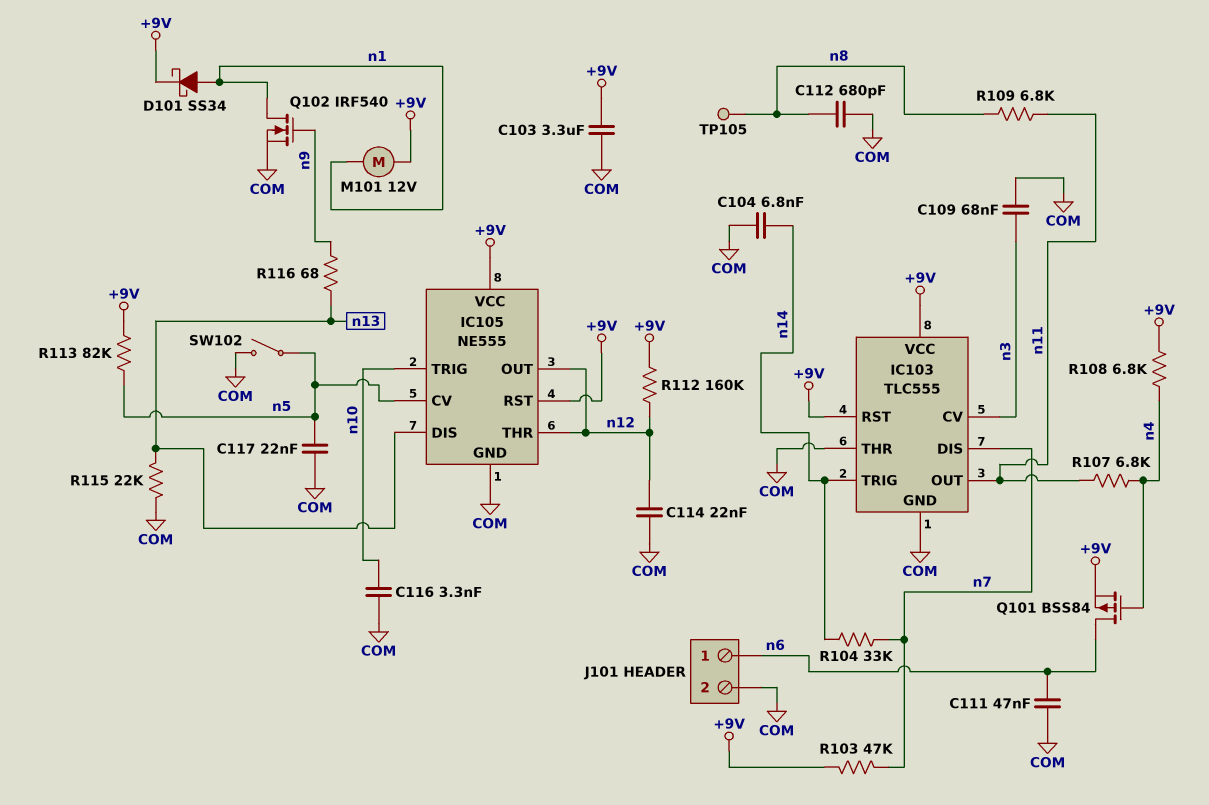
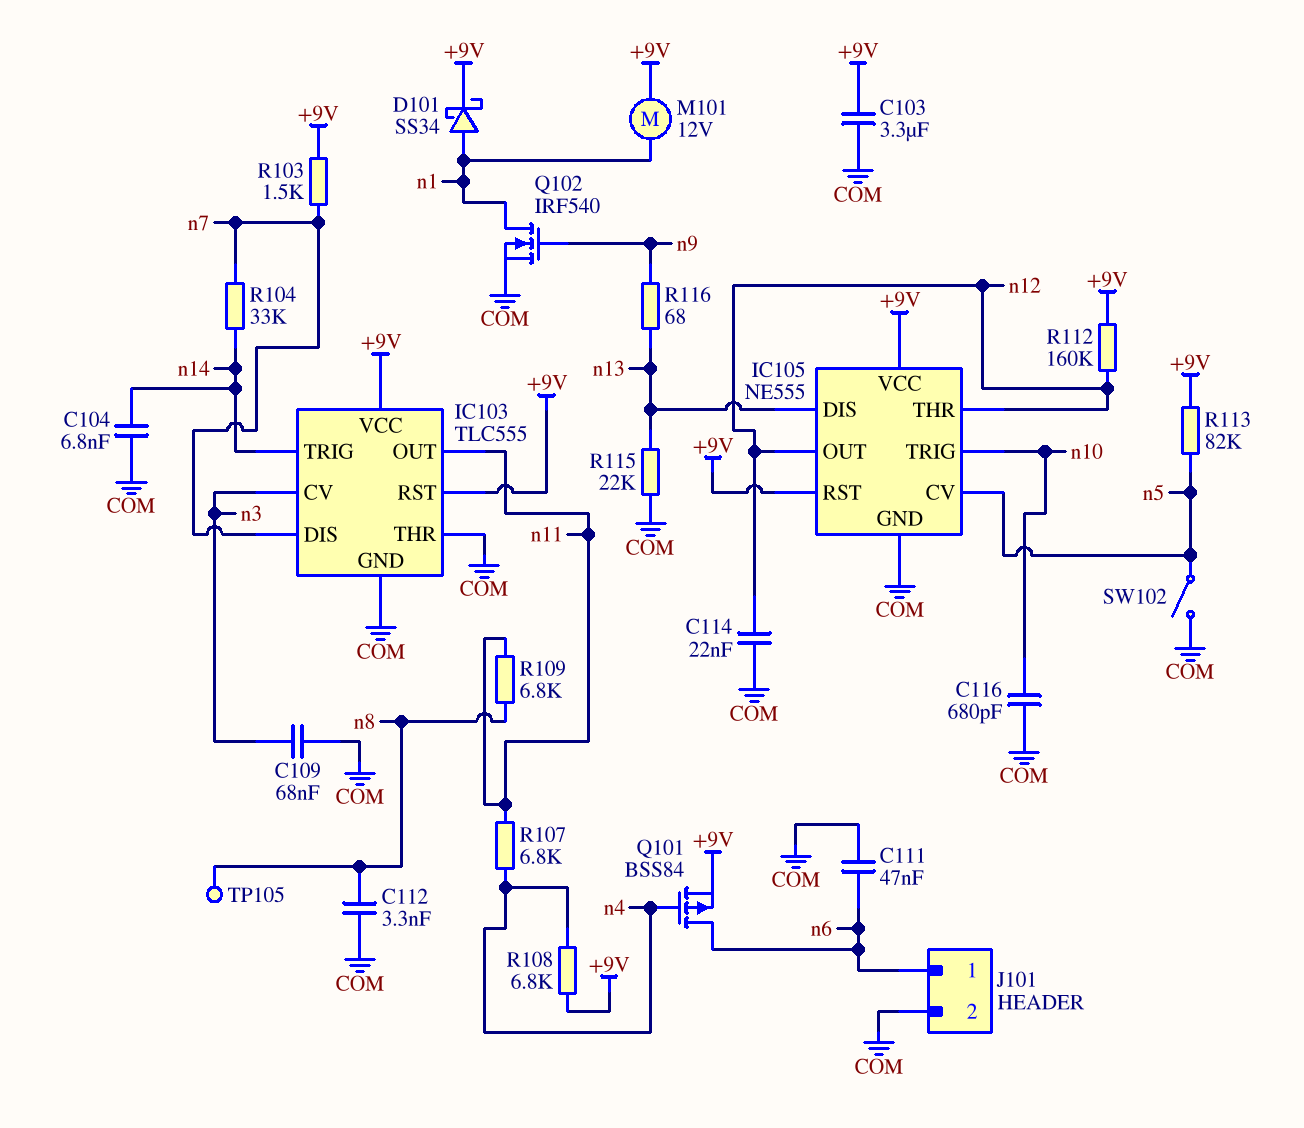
C112: 680pF (COM, n8) -> 3.3nF (COM, n8)
C116: 3.3nF (COM, n10) -> 680pF (COM, n10)
C117: 22nF (COM, n5) -> none
R103: 47k (+9V, n7) -> 1.5k (+9V, n7)

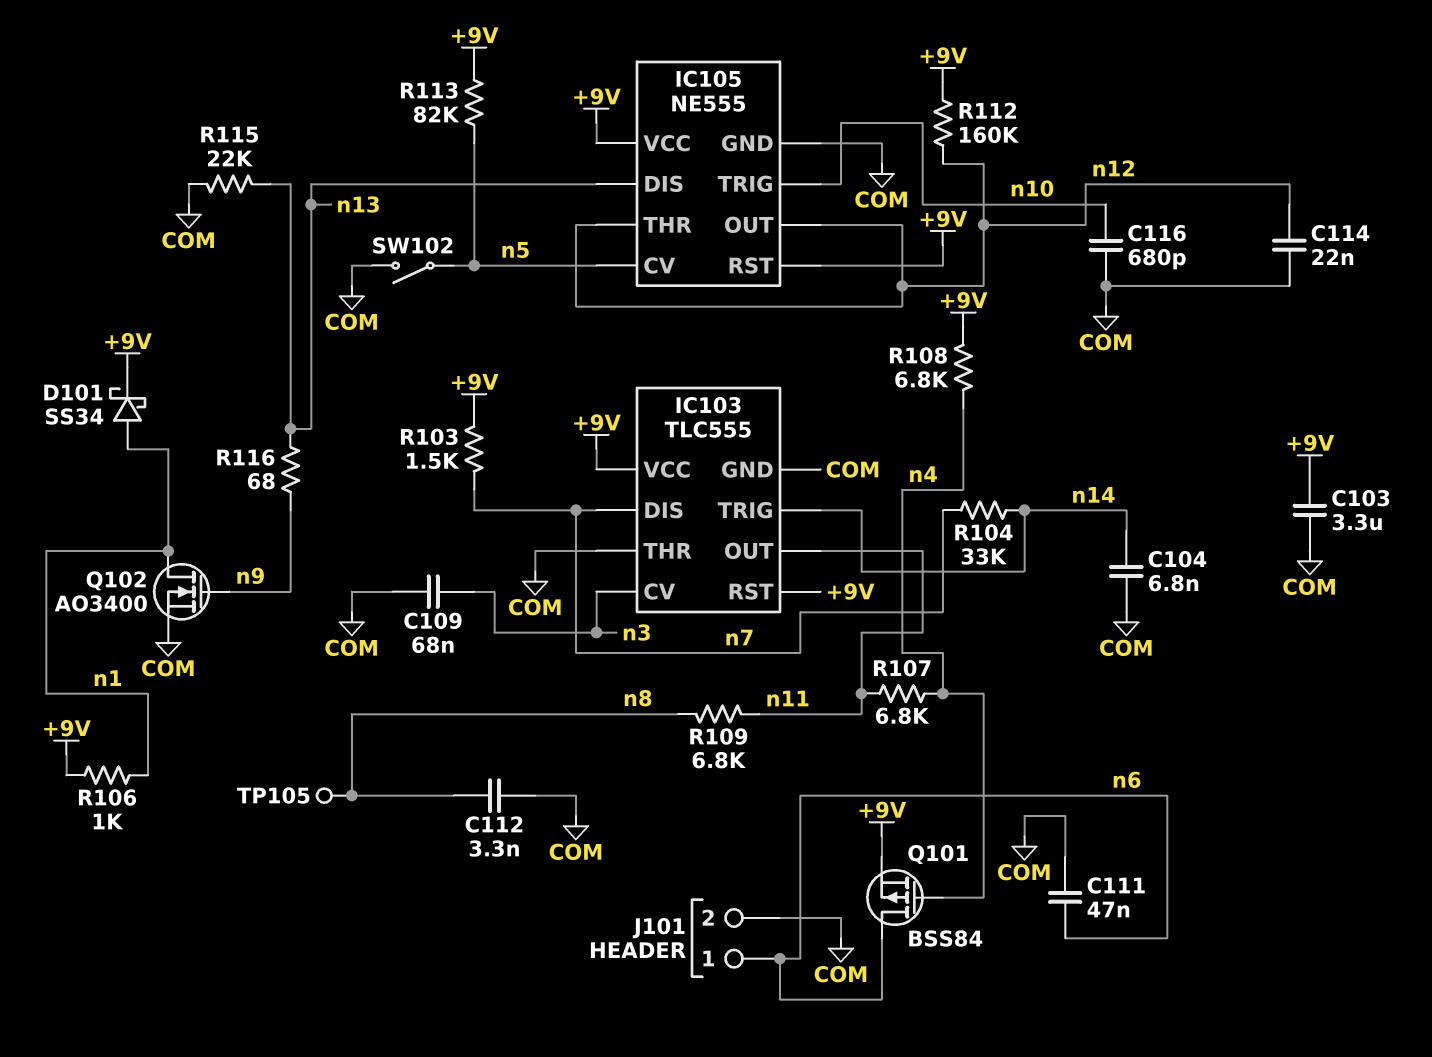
M101: motor 12V (+9V, n1) -> none
Q102: NMOS IRF540 (G n9, D n1, S COM) -> NMOS AO3400 (G n9, D n1, S COM)
R106: none -> 1k (+9V, n1)

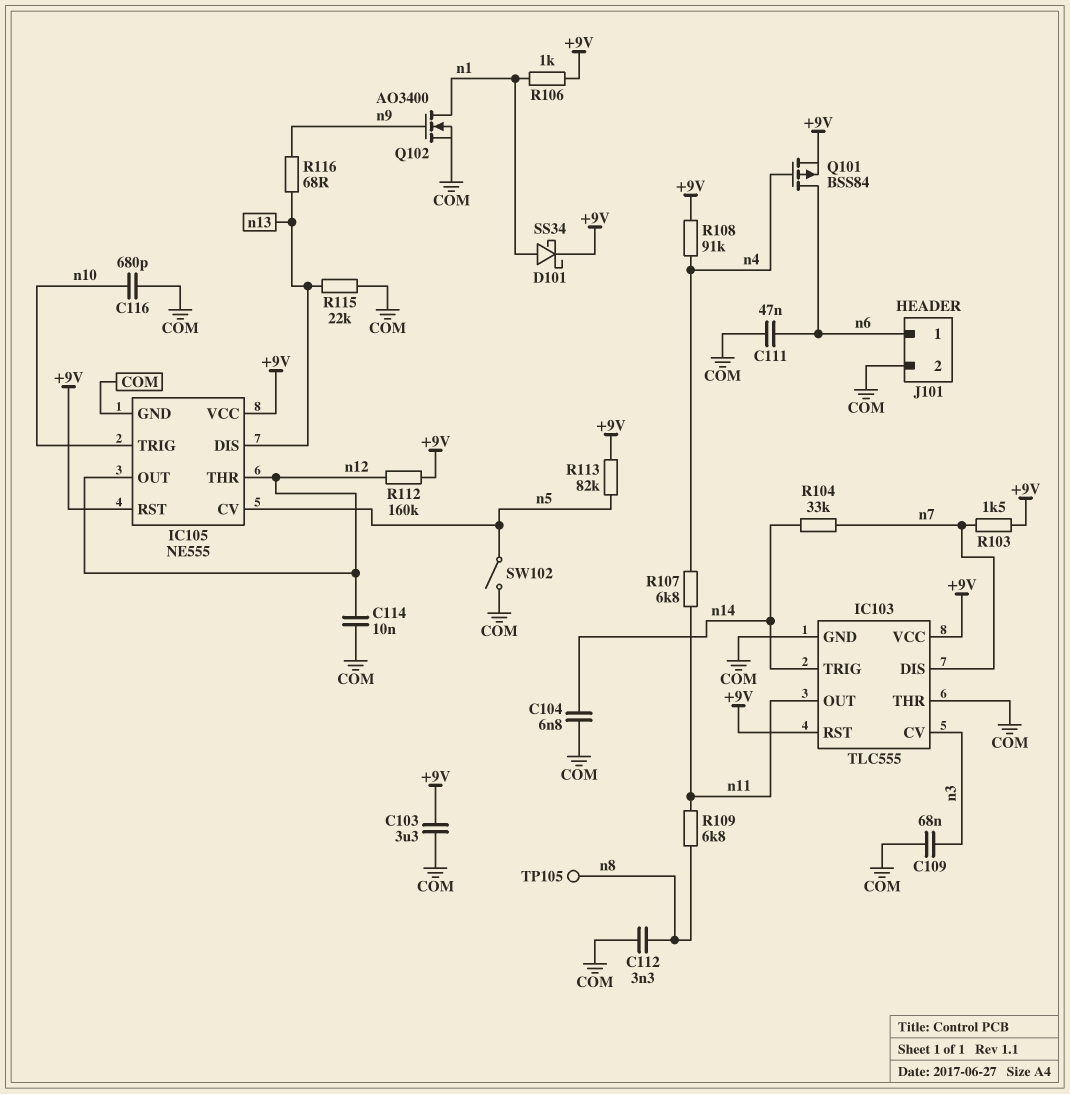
C114: 22nF (COM, n12) -> 10nF (COM, n12)
R108: 6.8k (+9V, n4) -> 91k (+9V, n4)

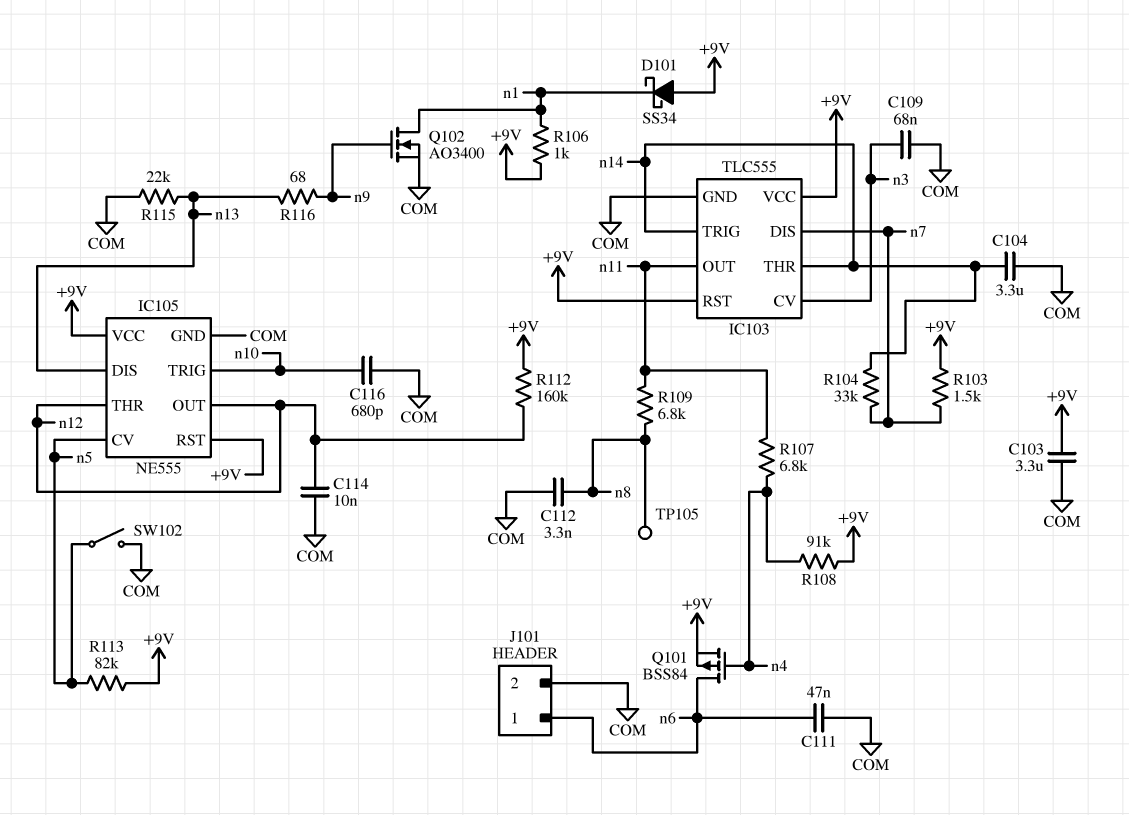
C104: 6.8nF (COM, n14) -> 3.3uF (COM, n14)
D101: schottky SS34 (A n1, K +9V) -> schottky SS34 (A +9V, K n1)
IC103 pin THR: COM -> n14

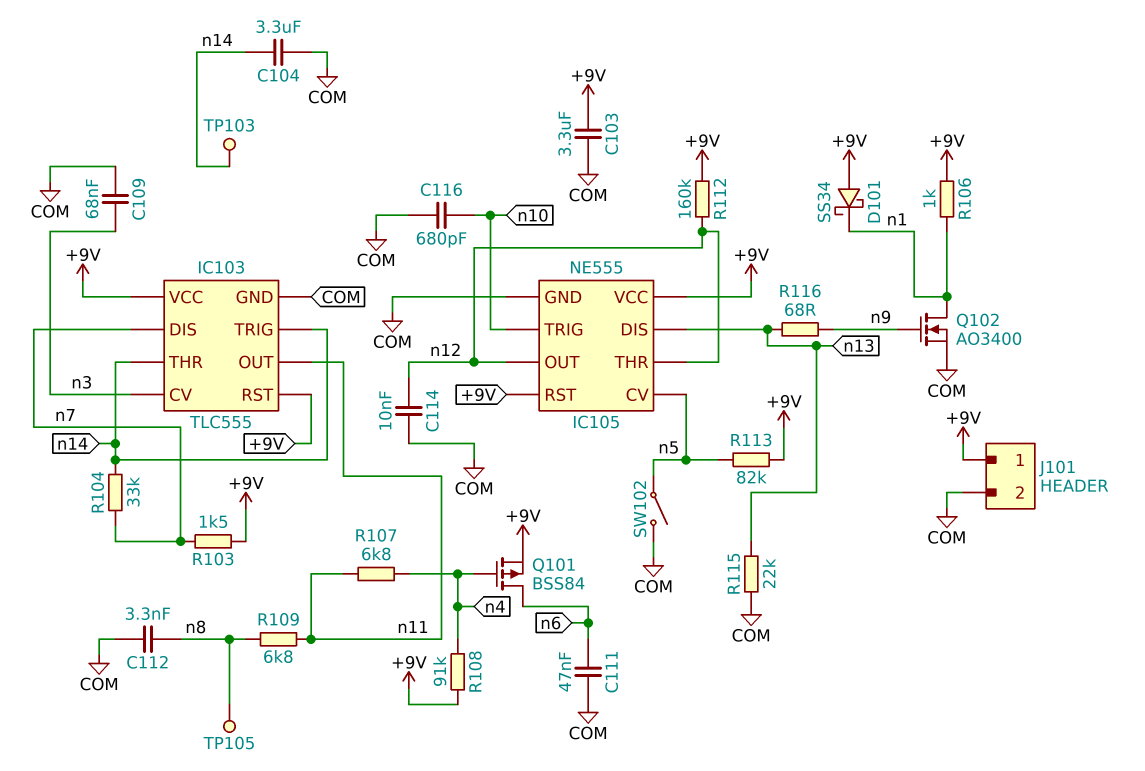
J101 pin 1: n6 -> +9V
TP103: none -> test point (n14)

